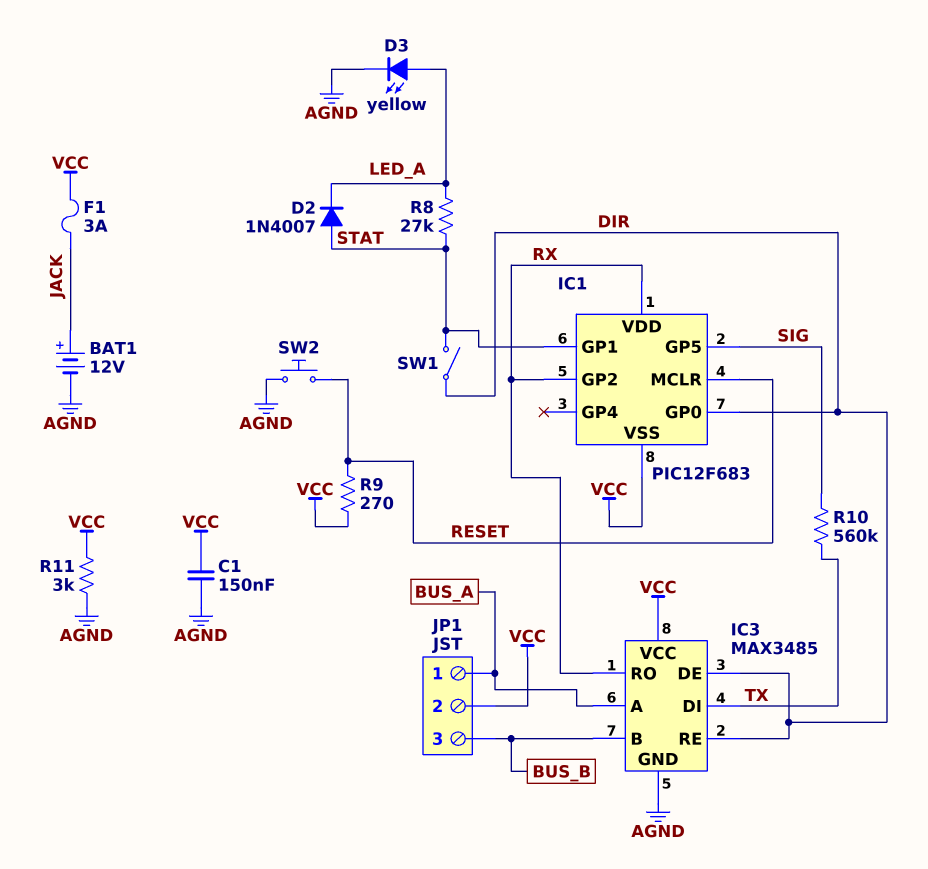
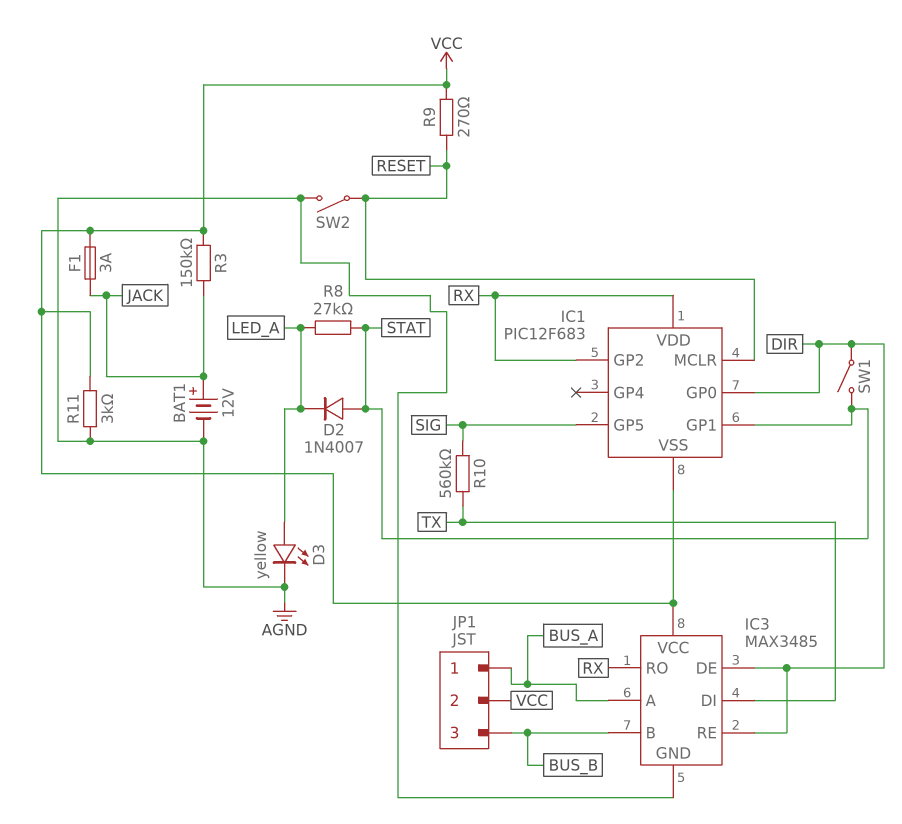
C1: 150nF (AGND, VCC) -> none
R3: none -> 150k (JACK, VCC)
SW2: button (AGND, RESET) -> switch (AGND, RESET)

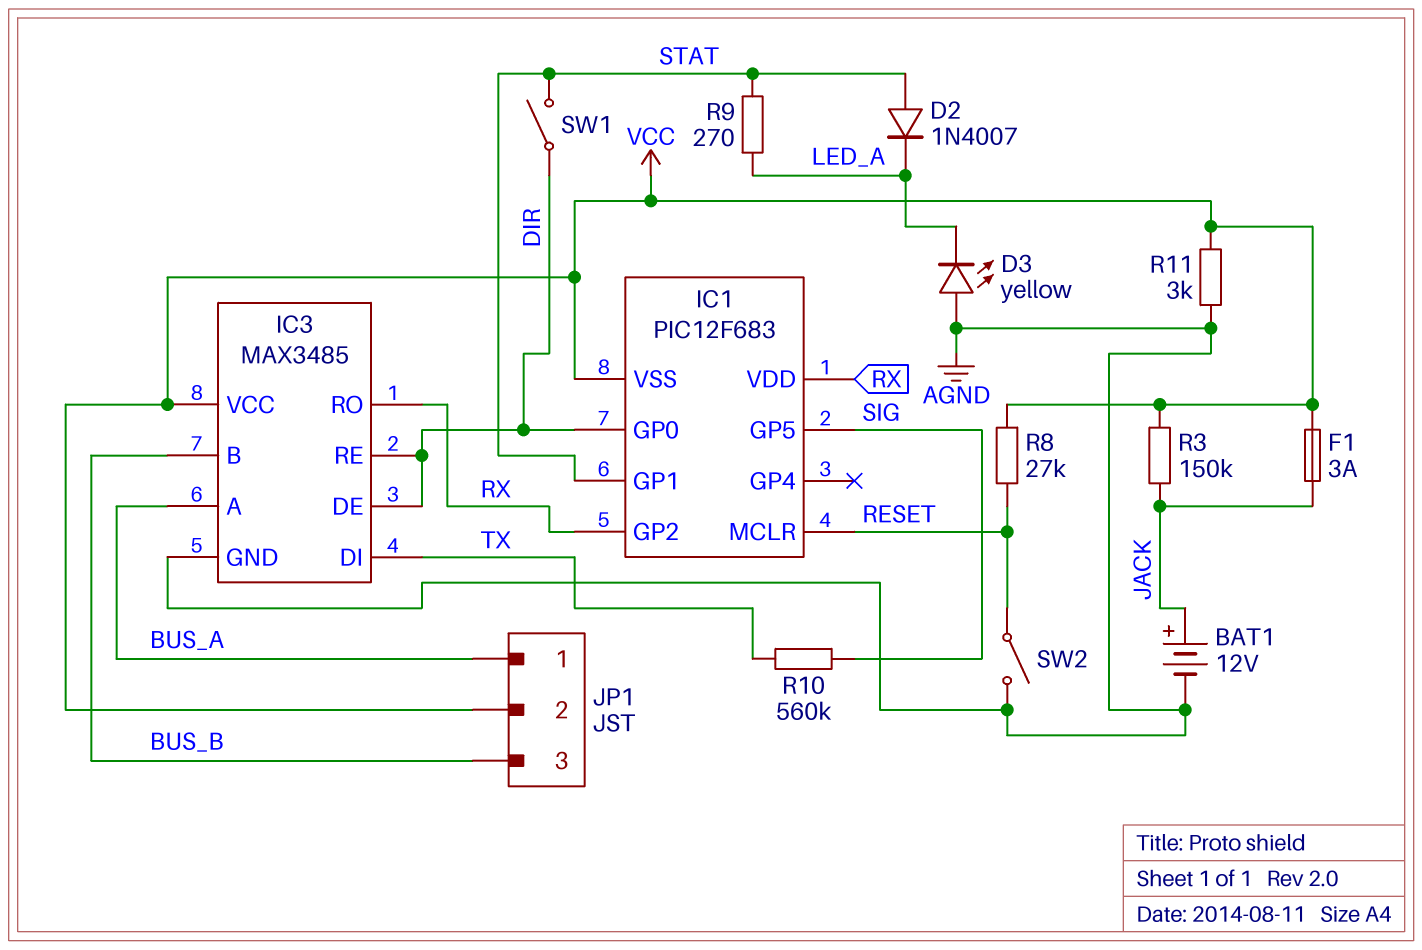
D3: LED yellow (A LED_A, K AGND) -> LED yellow (A AGND, K LED_A)
R8: 27k (LED_A, STAT) -> 27k (RESET, VCC)
R9: 270 (RESET, VCC) -> 270 (LED_A, STAT)

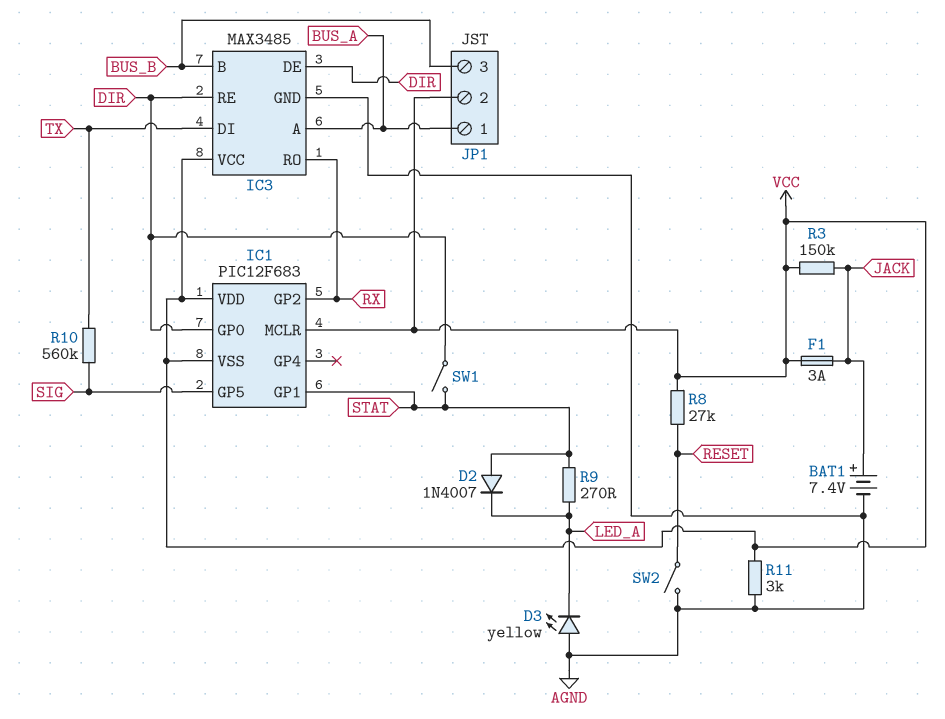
BAT1: 12V (plus JACK, minus AGND) -> 7.4V (plus JACK, minus AGND)
IC1 pin MCLR: RESET -> VCC
IC1 pin VDD: RX -> VCC

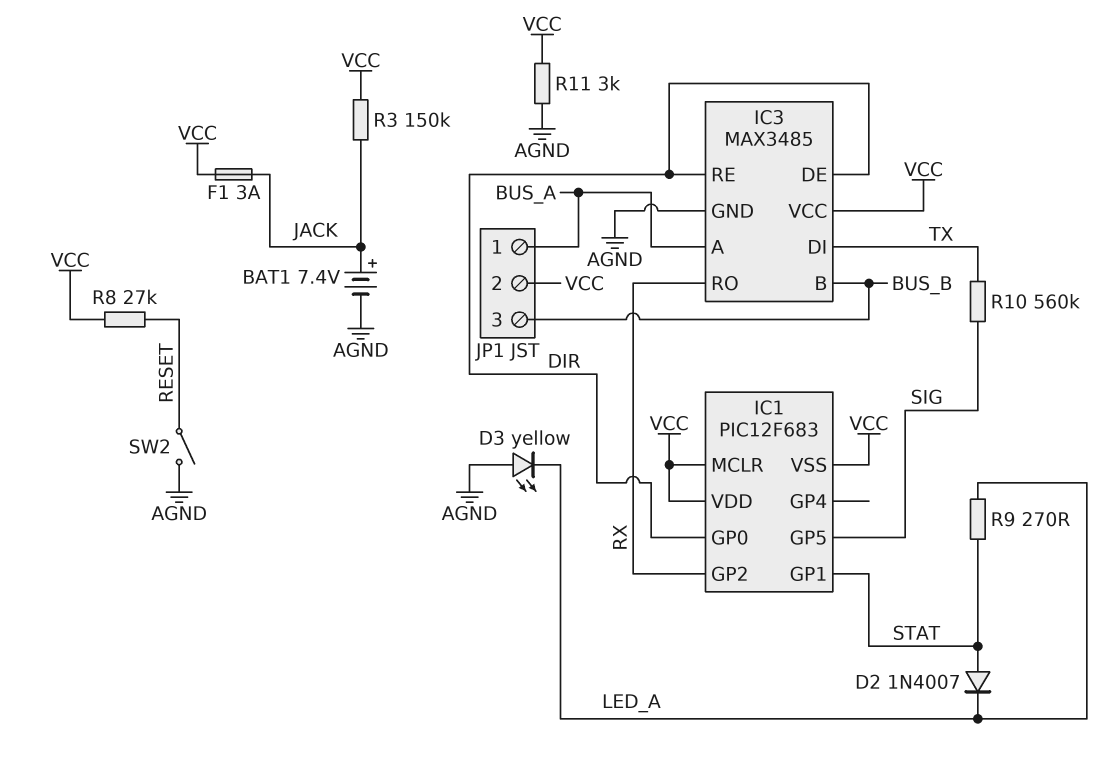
SW1: switch (DIR, STAT) -> none

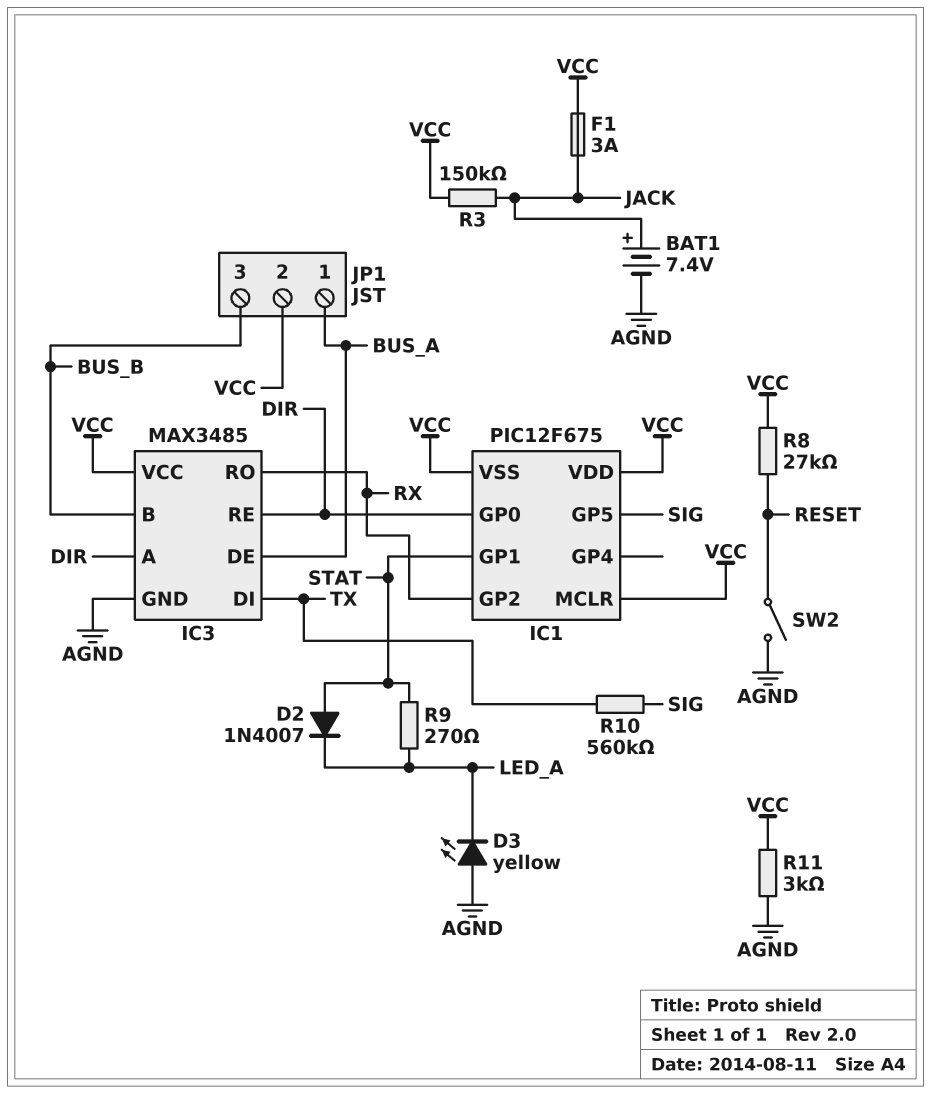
IC1: PIC12F683 -> PIC12F675
IC3 pin A: BUS_A -> DIR
IC3 pin DE: DIR -> BUS_A

